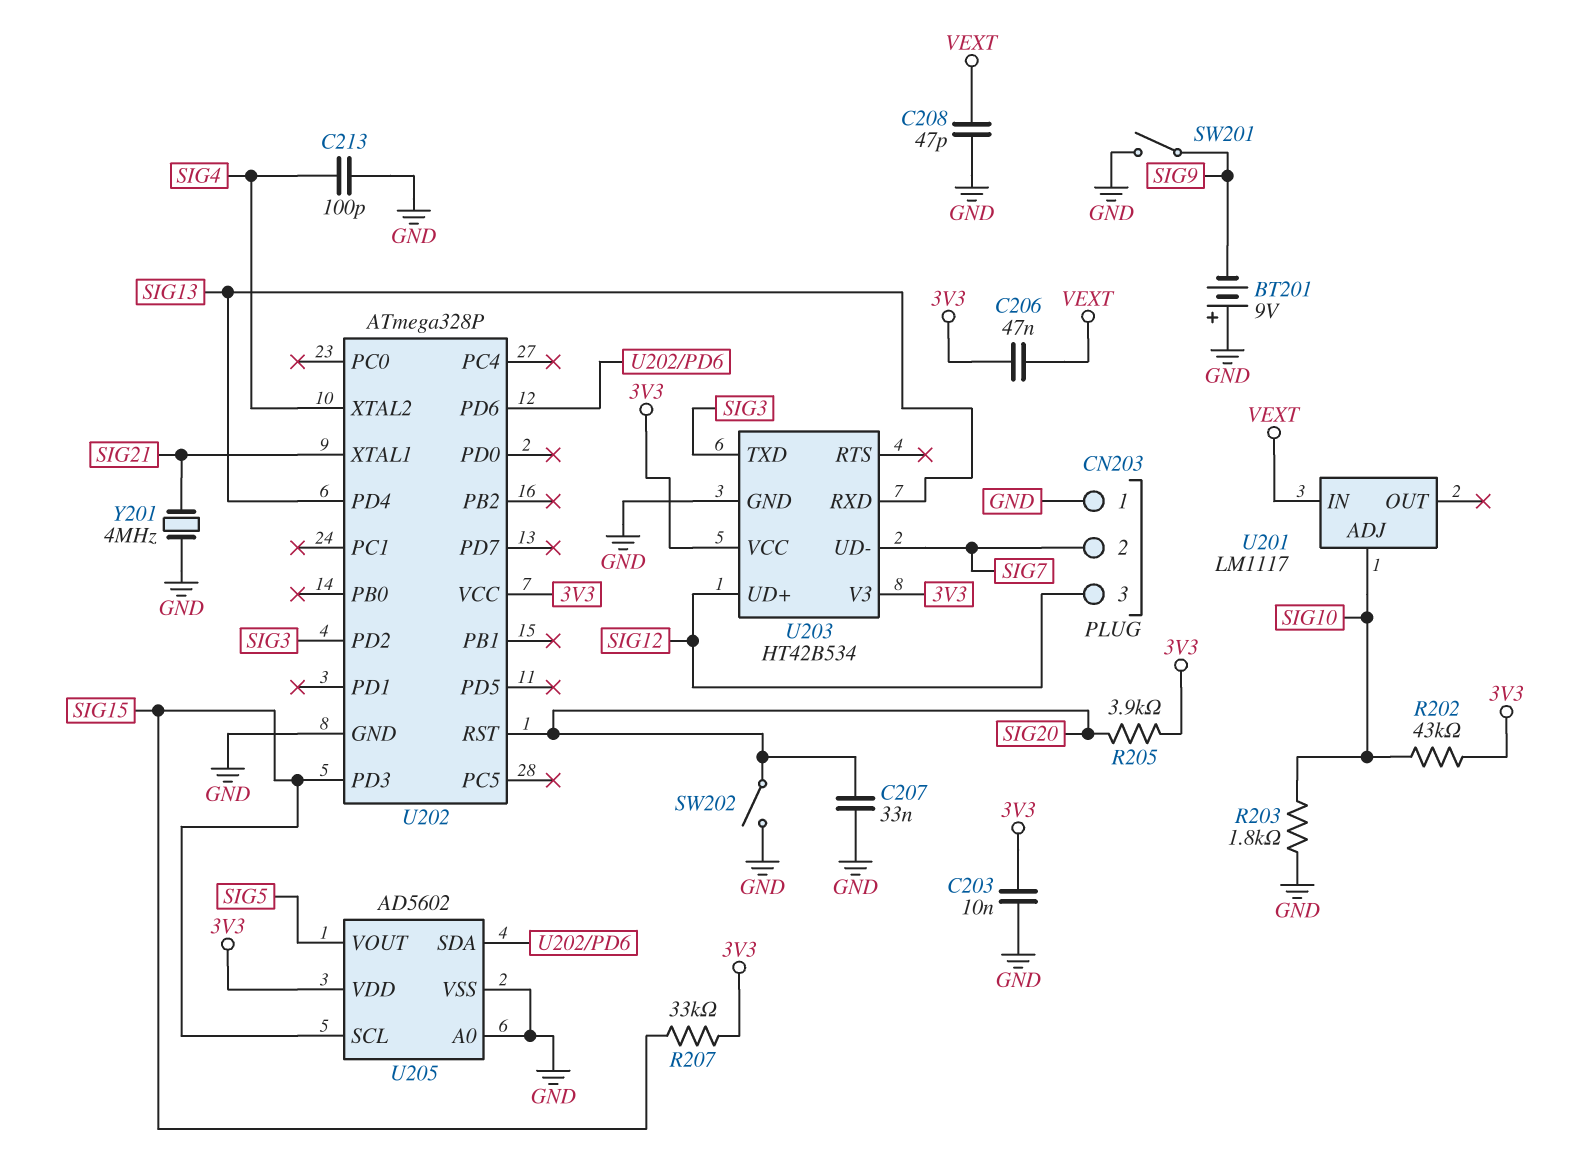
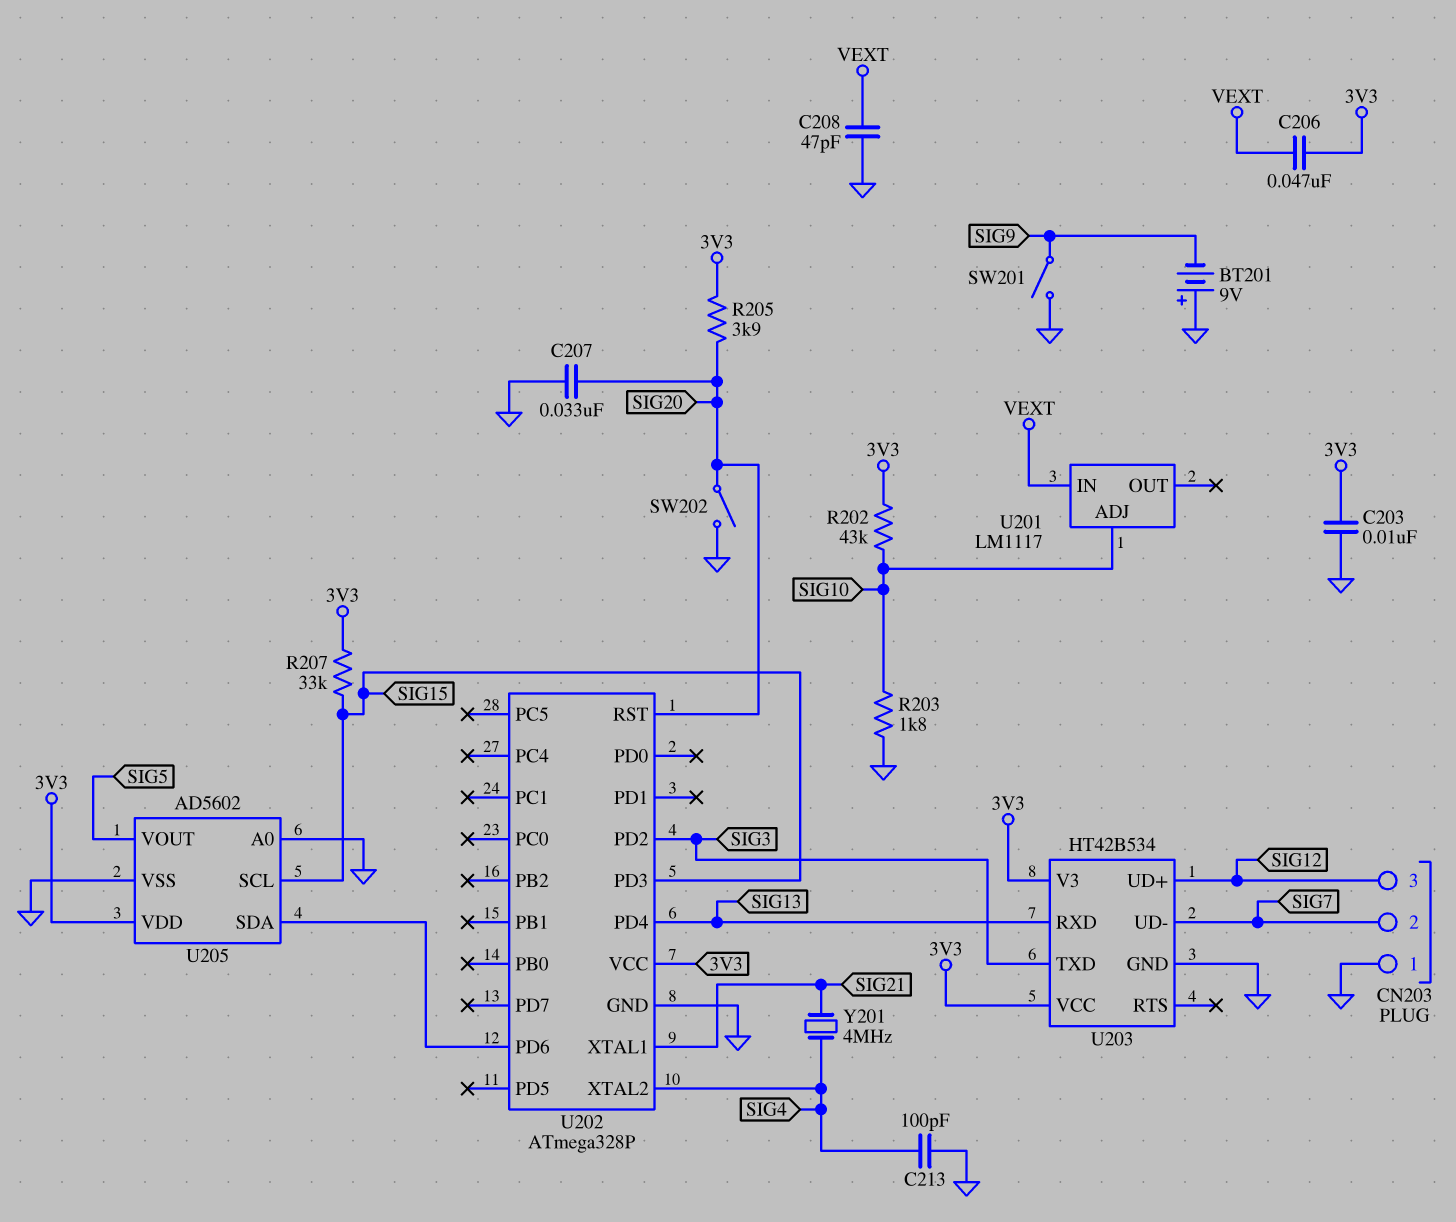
Y201: 4MHz (GND, SIG21) -> 4MHz (SIG4, SIG21)

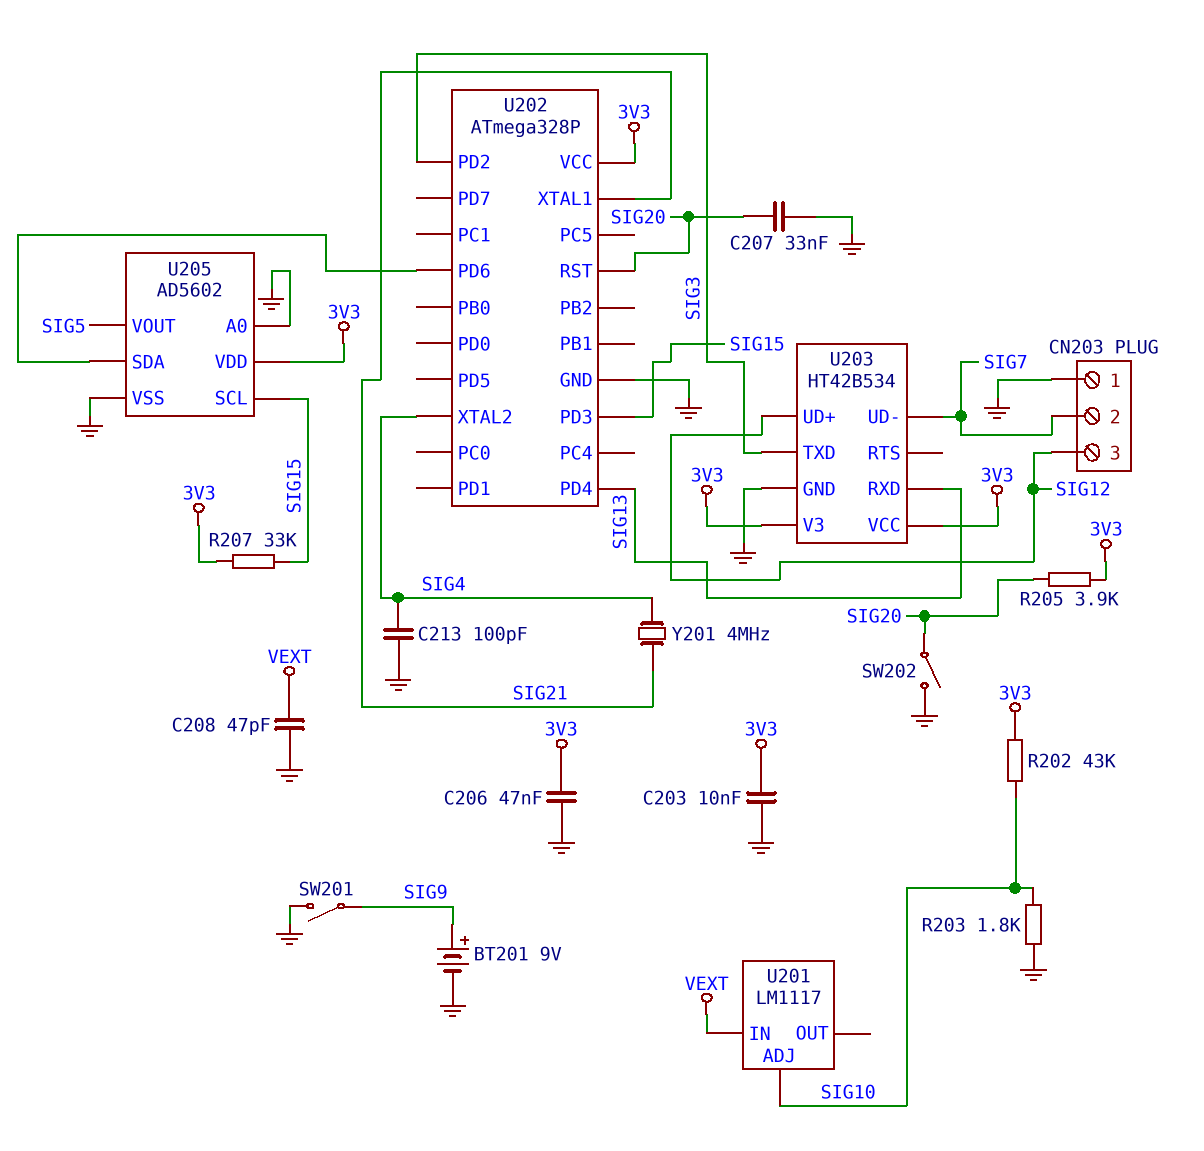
BT201: 9V (plus GND, minus SIG9) -> 9V (plus SIG9, minus GND)
C206: 47nF (3V3, VEXT) -> 47nF (3V3, GND)

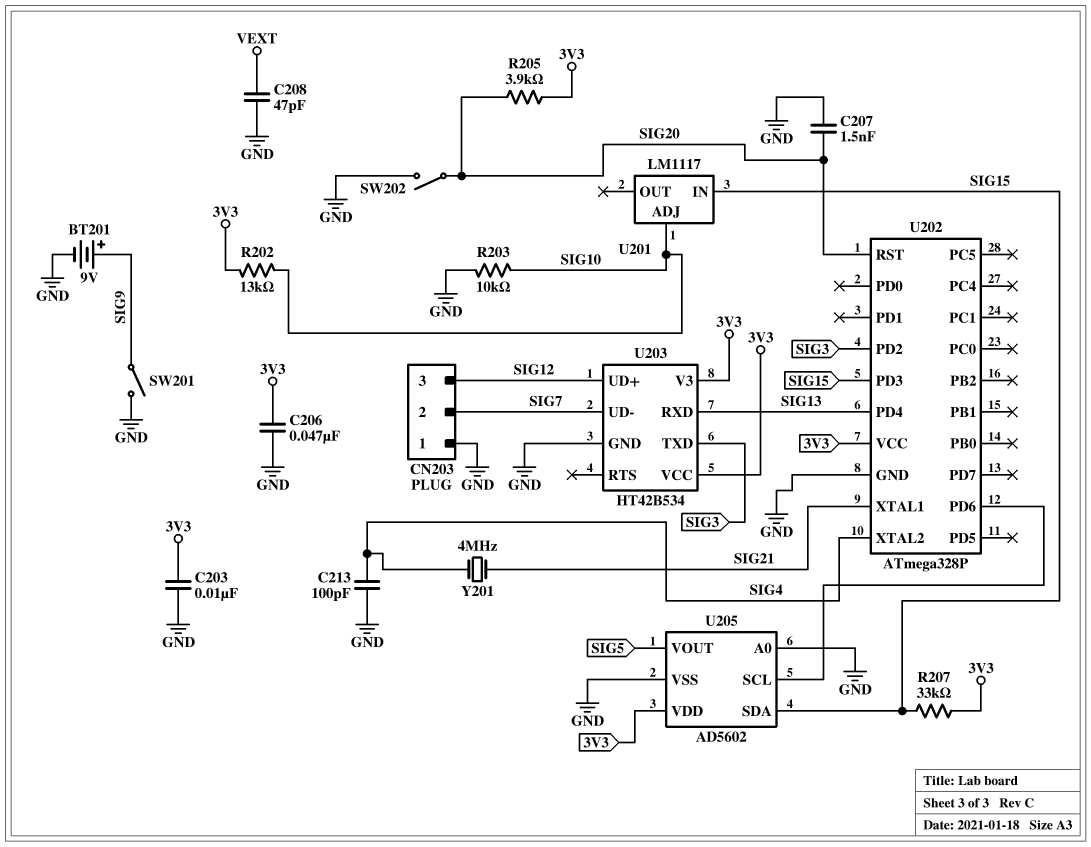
C207: 33nF (GND, SIG20) -> 1.5nF (GND, SIG20)
R202: 43k (3V3, SIG10) -> 13k (3V3, SIG10)
R203: 1.8k (GND, SIG10) -> 10k (GND, SIG10)
U201 pin IN: VEXT -> SIG15
U205 pin SCL: SIG15 -> U202/PD6
U205 pin SDA: U202/PD6 -> SIG15

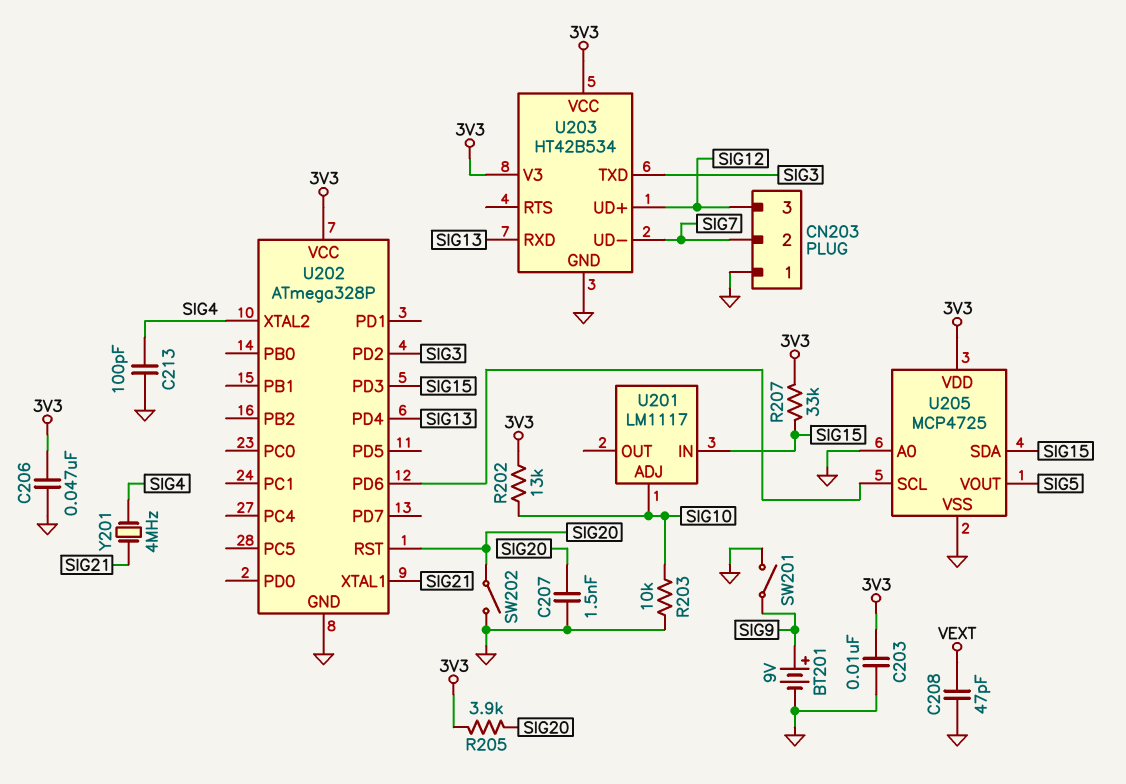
U205: AD5602 -> MCP4725

